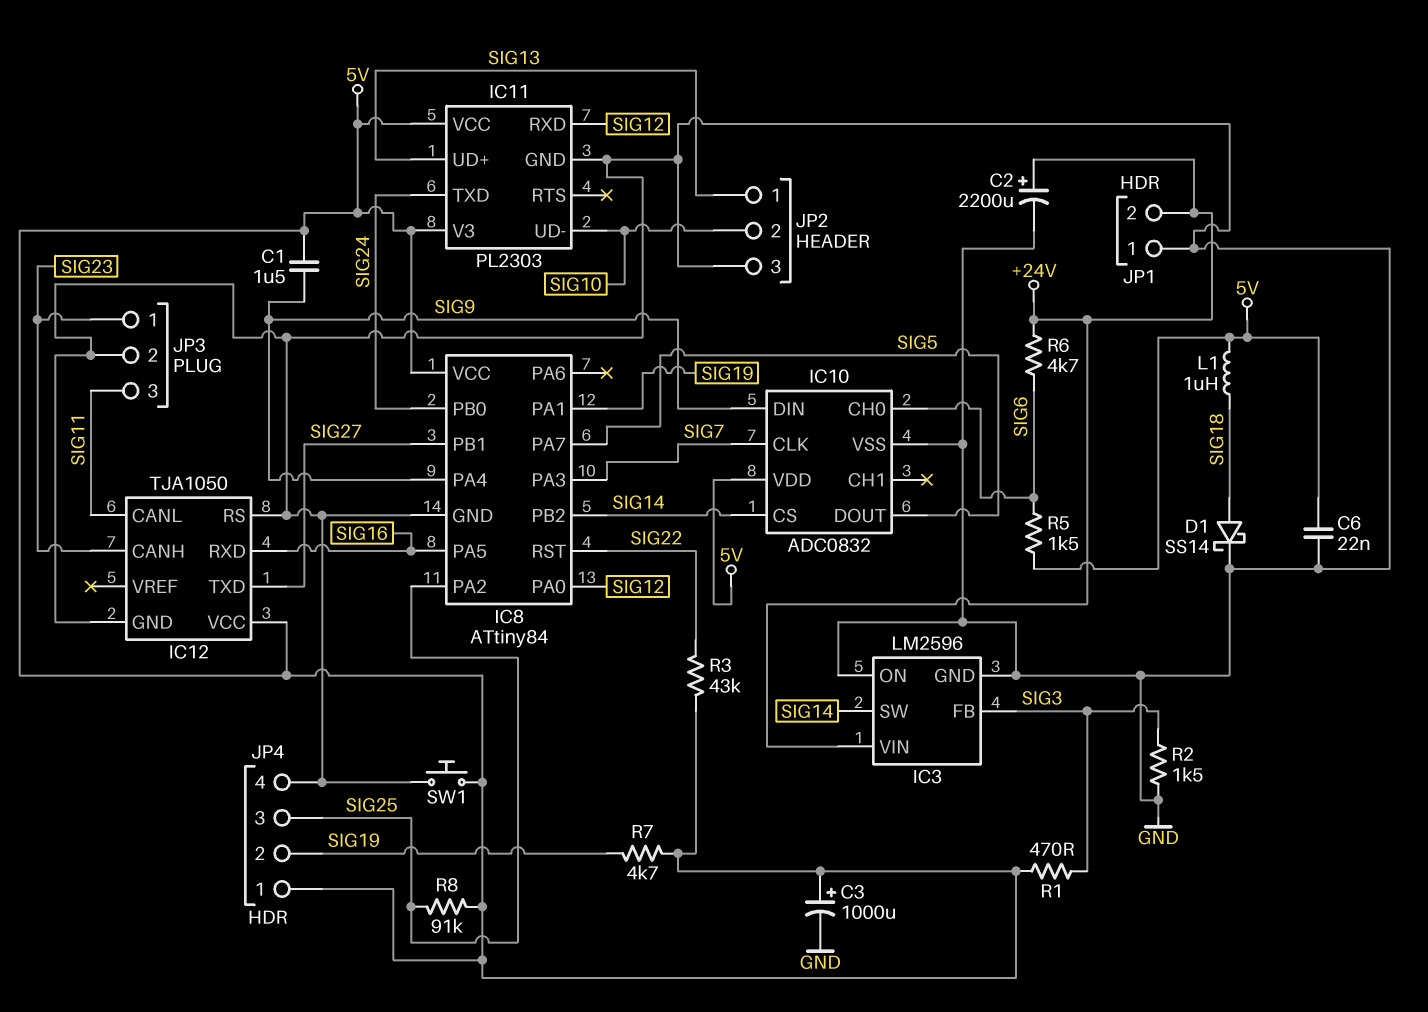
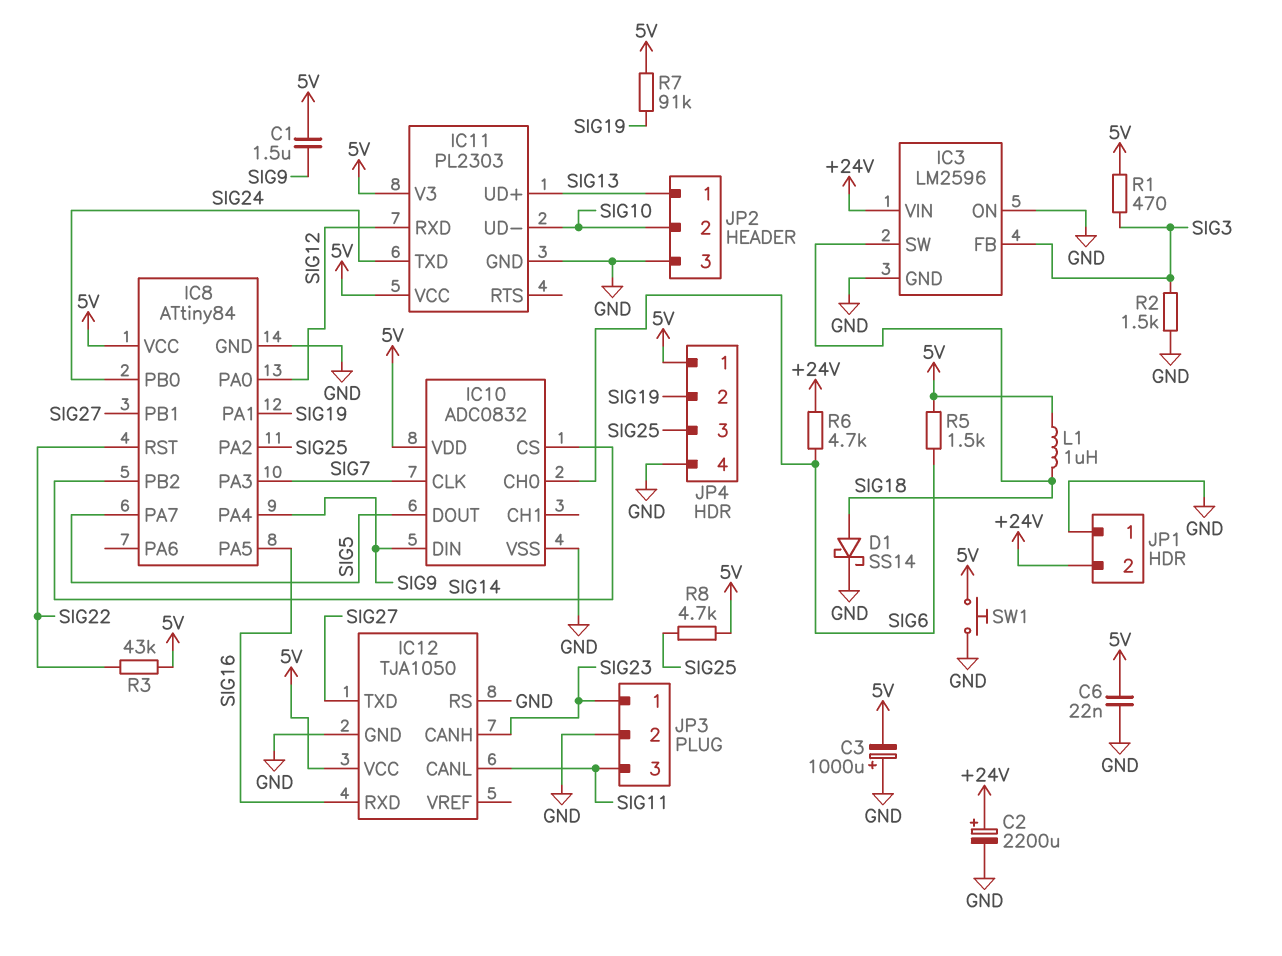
C3: 1000uF (plus 5V, minus GND) -> 1000uF (plus GND, minus 5V)
IC3 pin SW: SIG14 -> SIG18
R7: 4.7k (5V, SIG19) -> 91k (5V, SIG19)
R8: 91k (5V, SIG25) -> 4.7k (5V, SIG25)

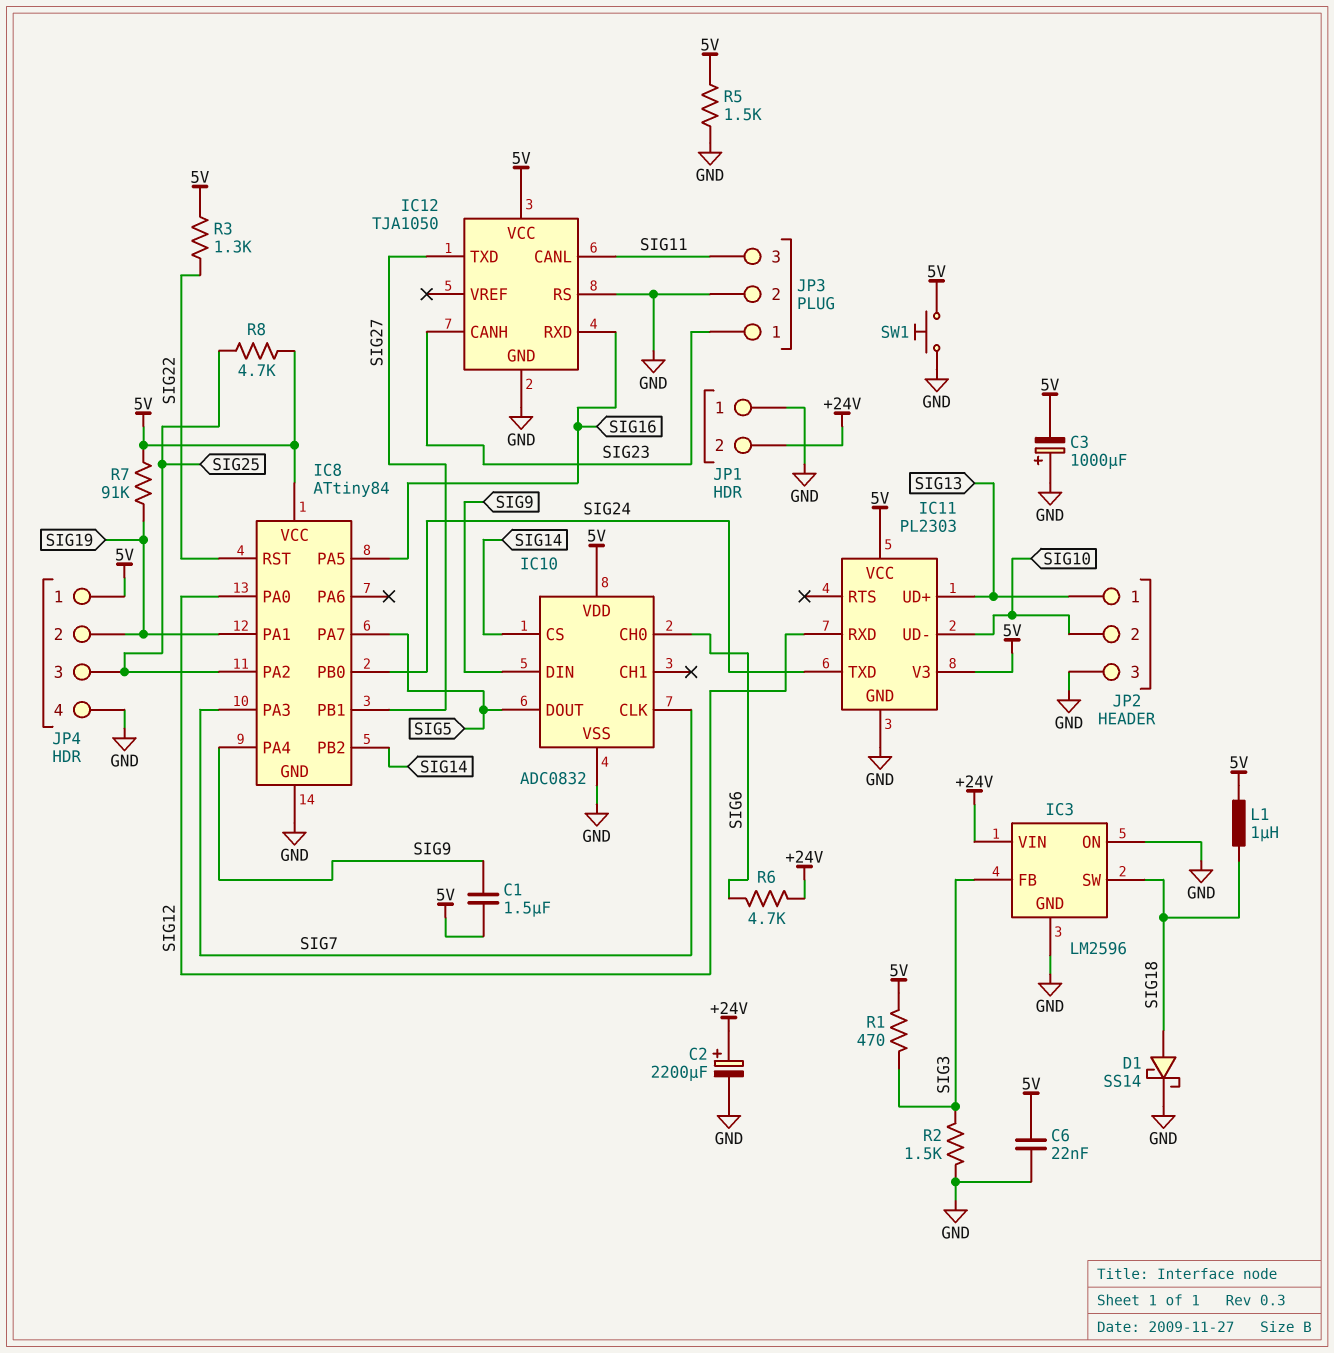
R3: 43k (5V, SIG22) -> 1.3k (5V, SIG22)
R5: 1.5k (5V, SIG6) -> 1.5k (5V, GND)

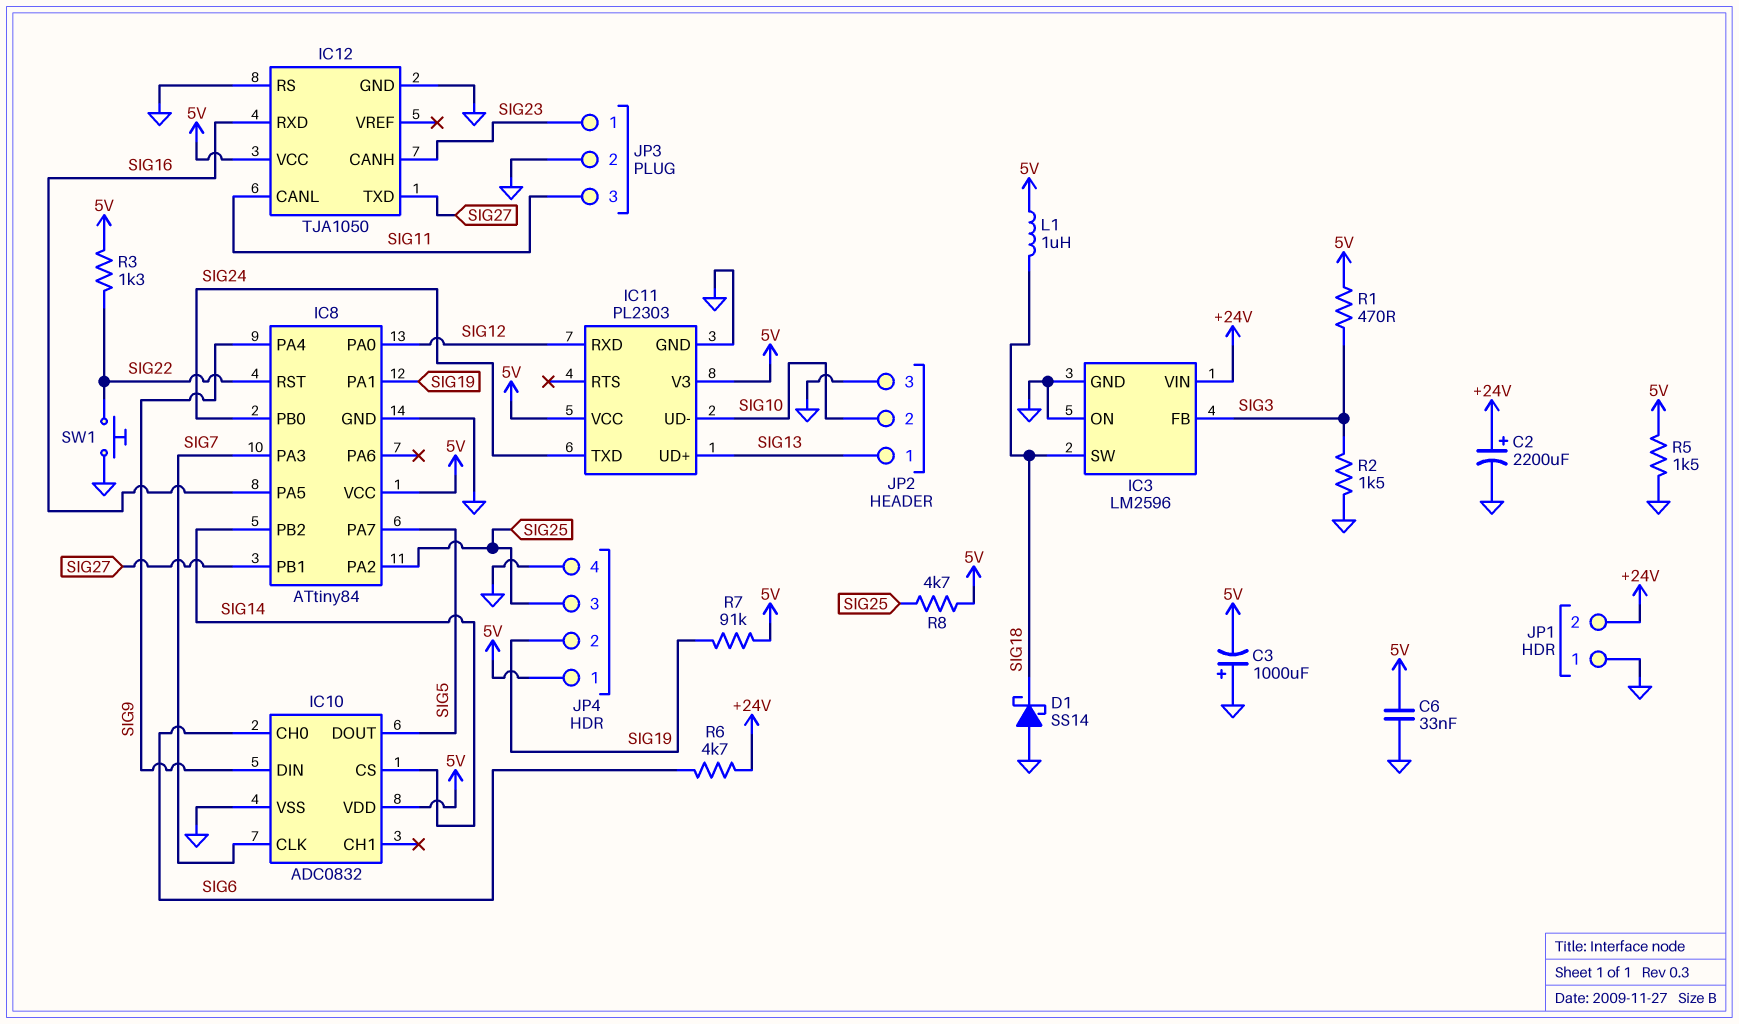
C1: 1.5uF (5V, SIG9) -> none
C6: 22nF (5V, GND) -> 33nF (5V, GND)
D1: schottky SS14 (A SIG18, K GND) -> schottky SS14 (A GND, K SIG18)
SW1: button (5V, GND) -> button (GND, SIG22)

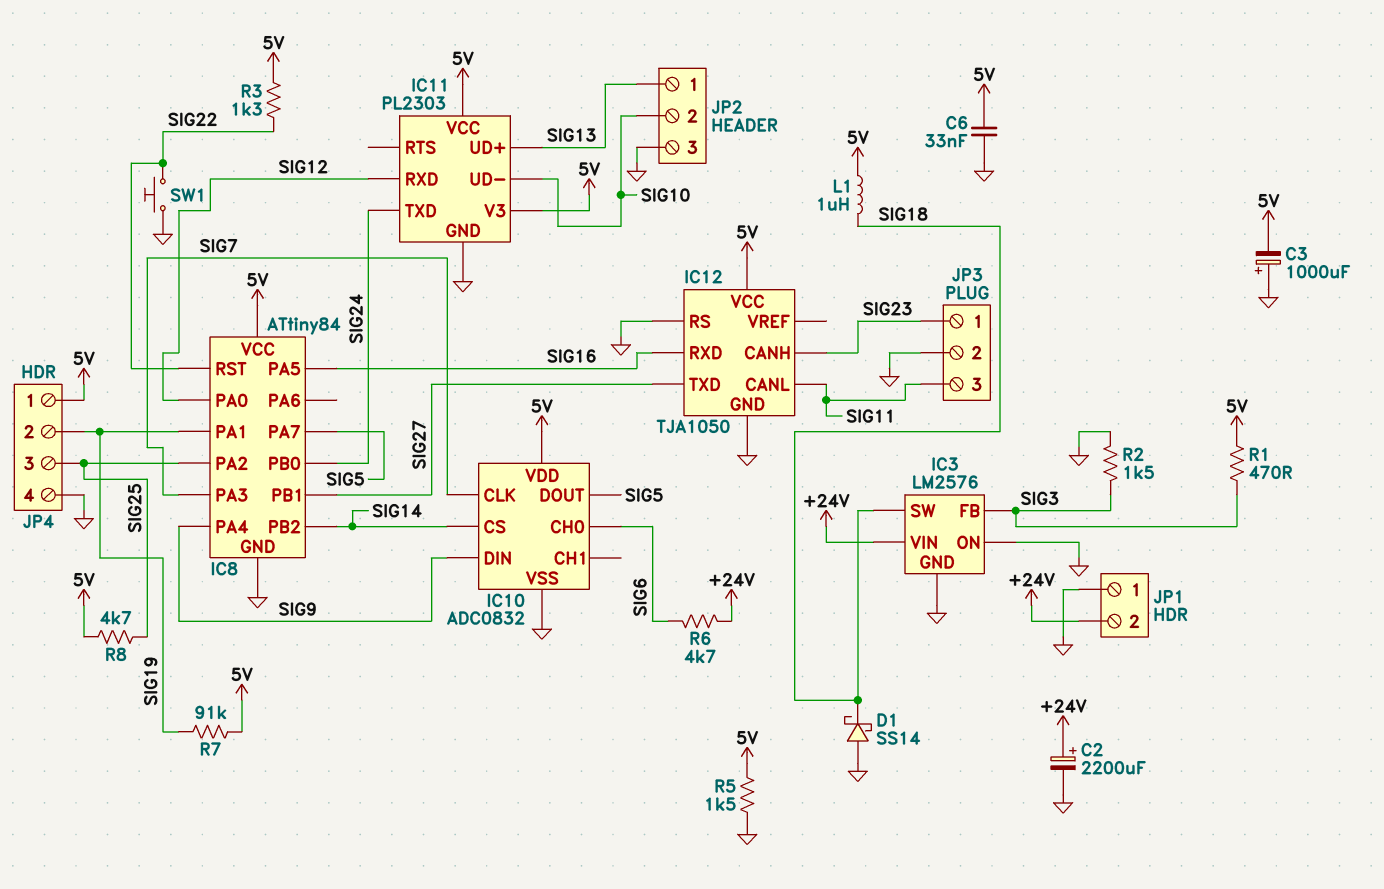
IC3: LM2596 -> LM2576

